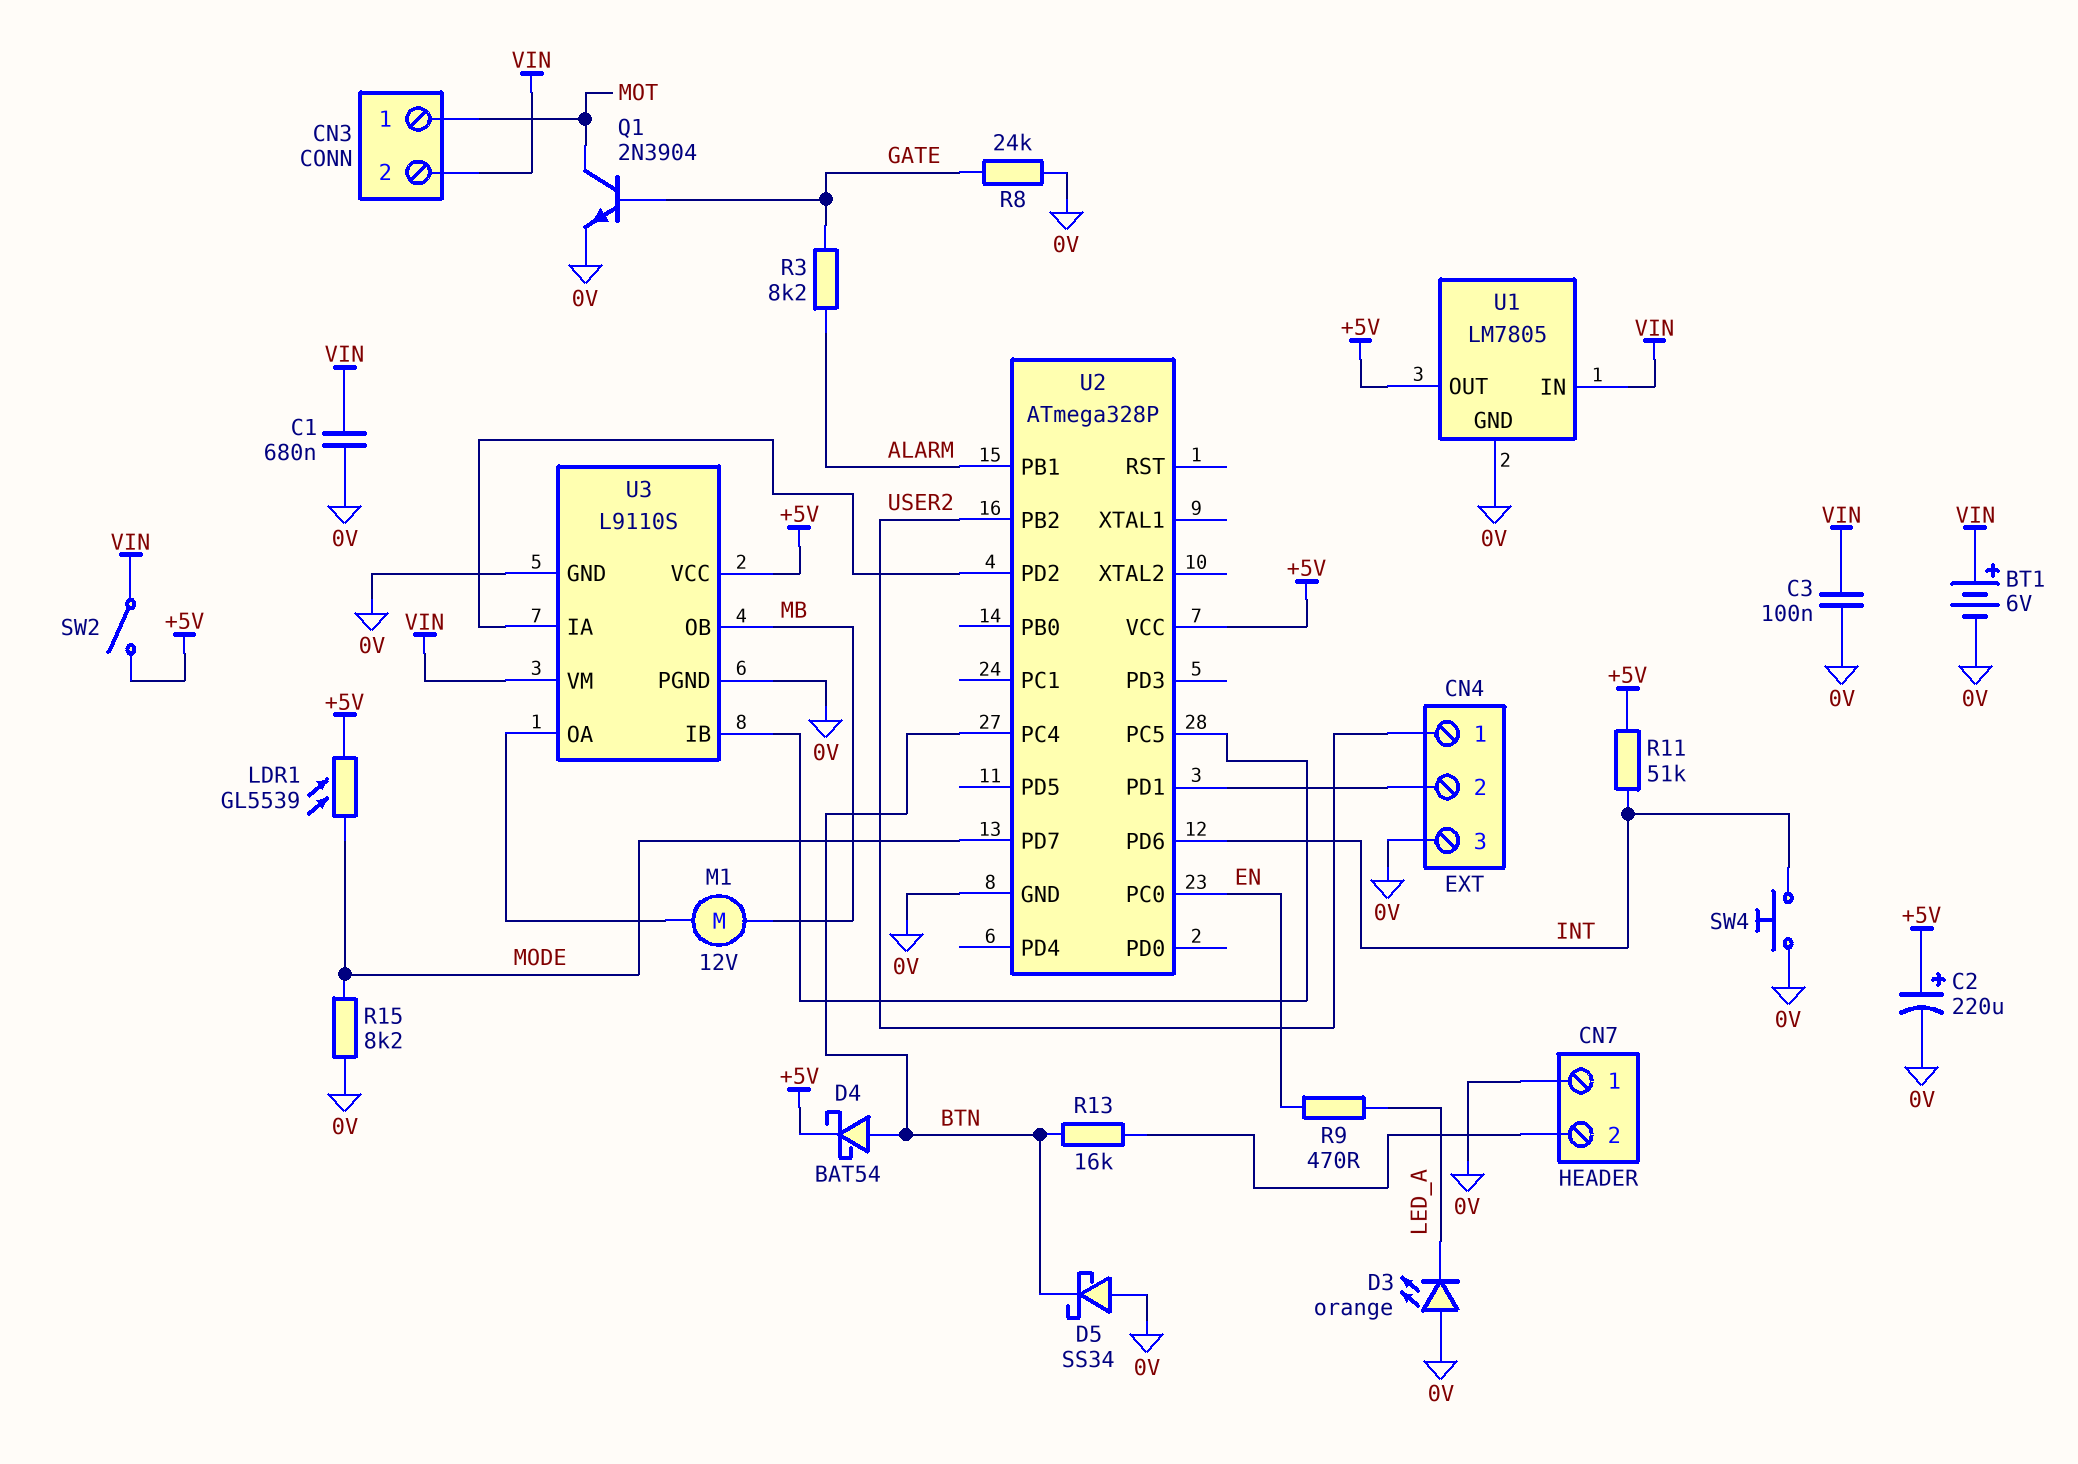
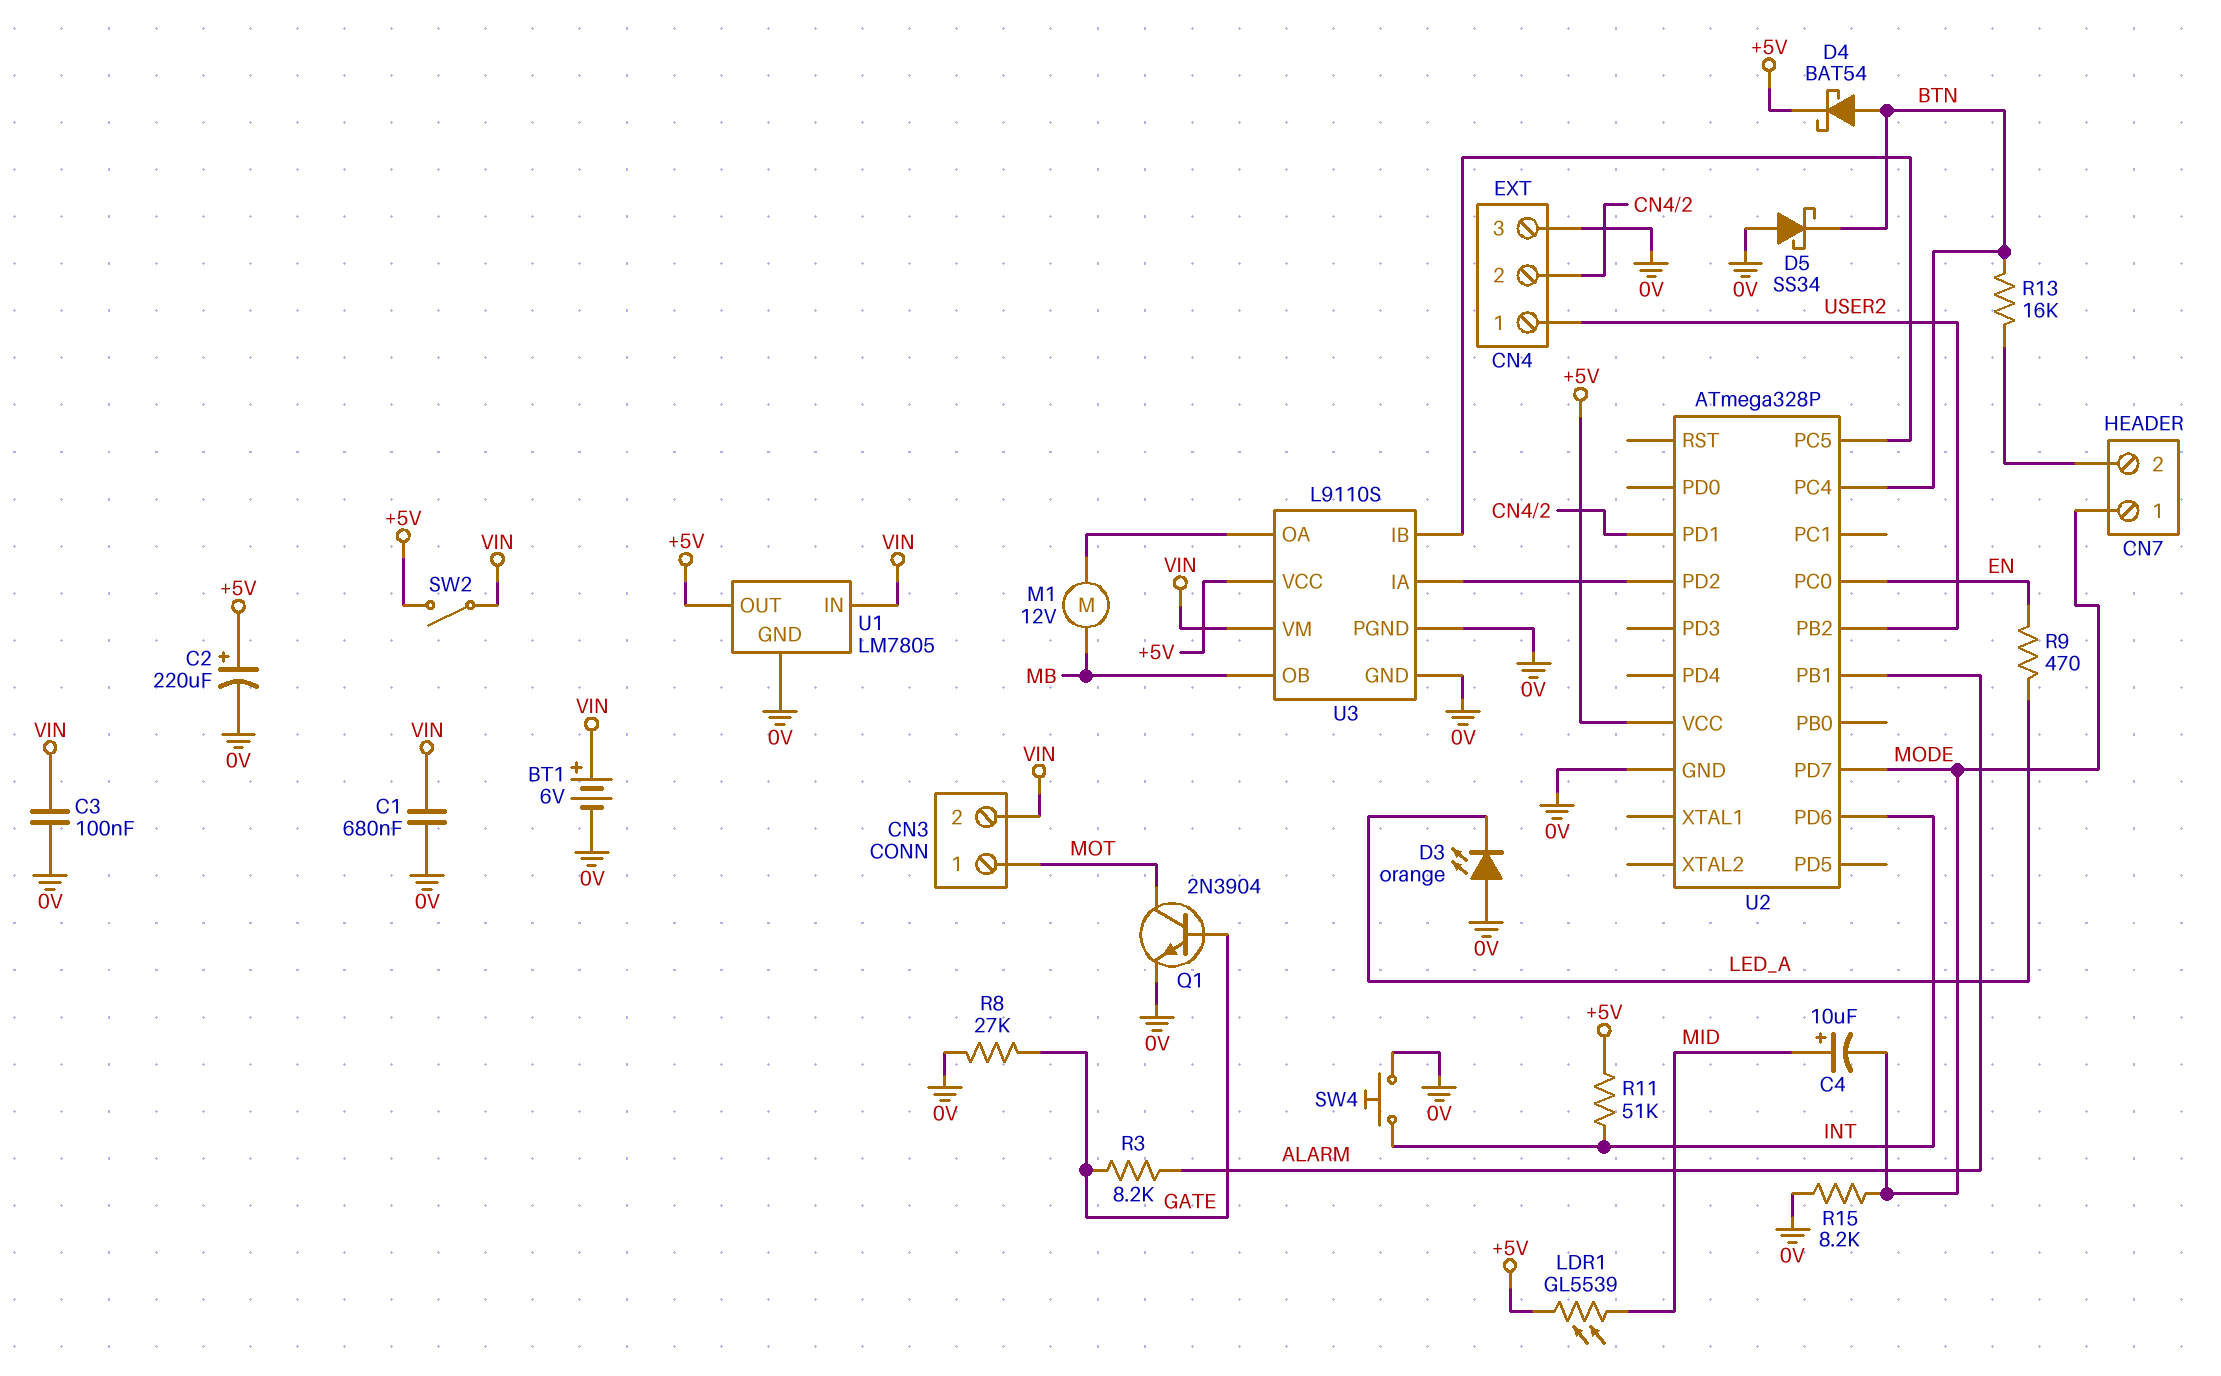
C4: none -> 10uF (plus MID, minus MODE)
CN7 pin 1: 0V -> MODE
LDR1: GL5539 (+5V, MODE) -> GL5539 (+5V, MID)
R8: 24k (0V, GATE) -> 27k (0V, GATE)

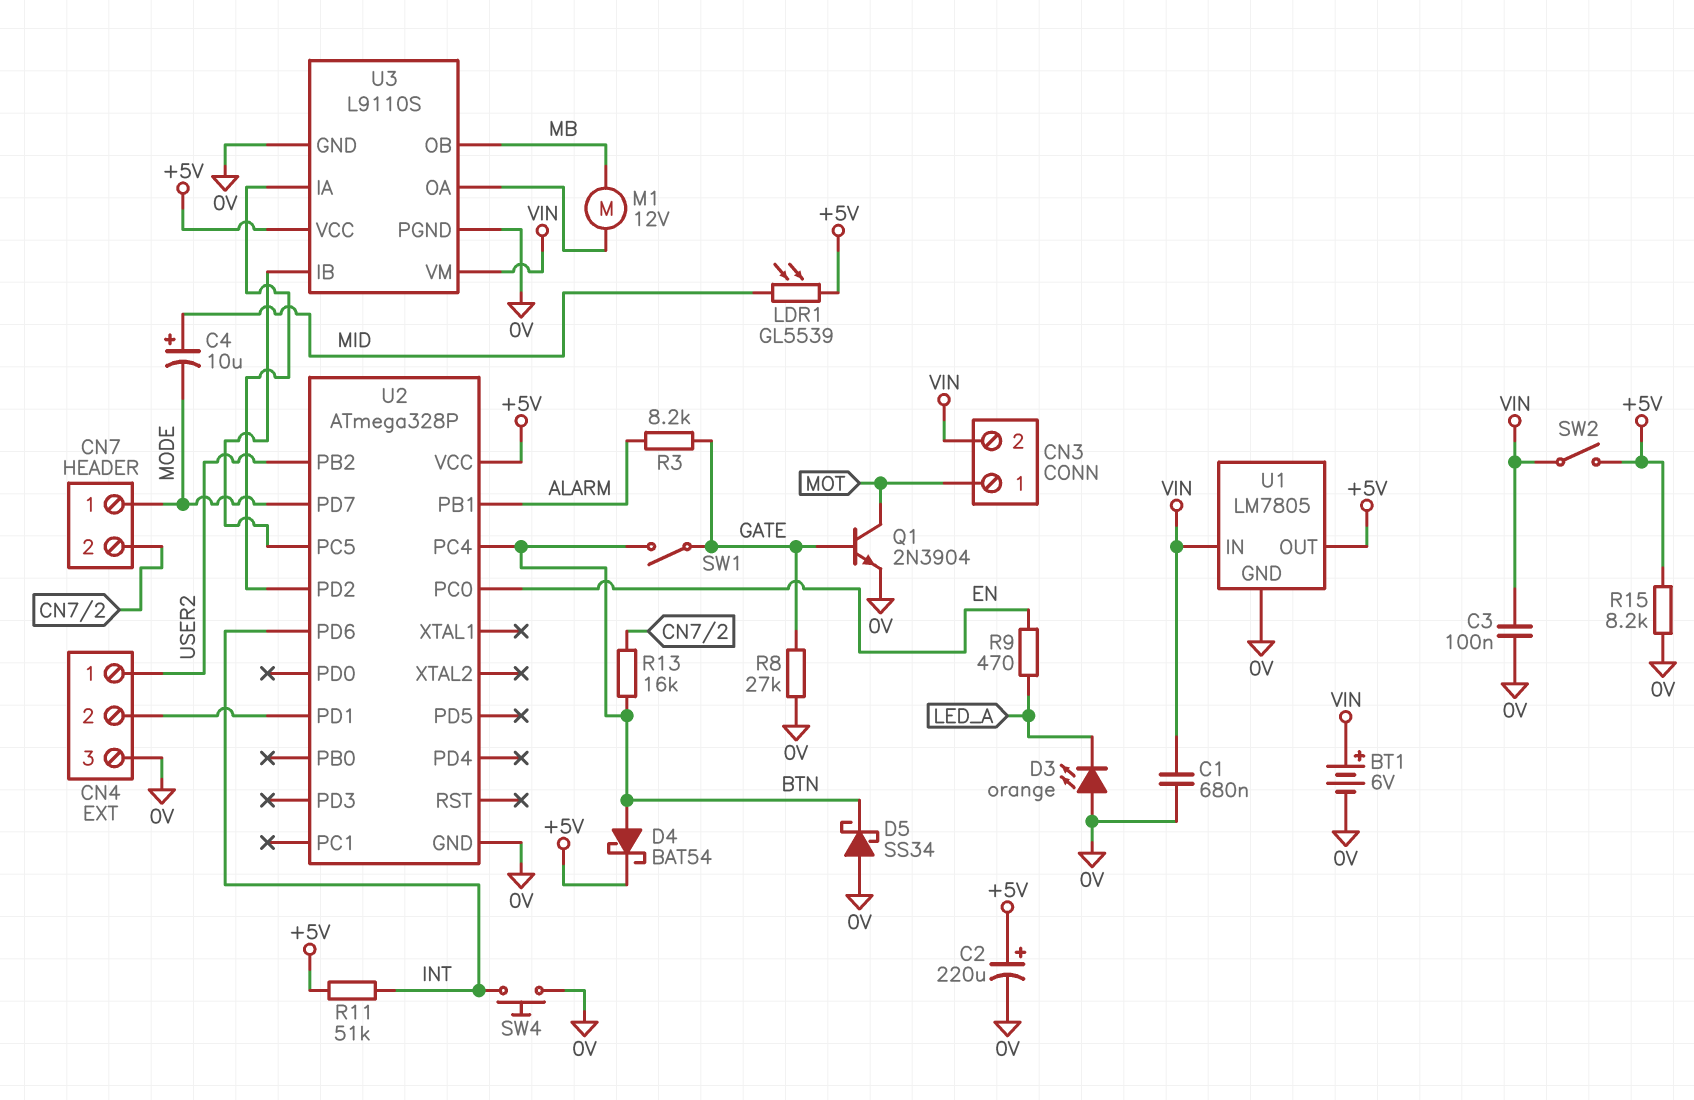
R15: 8.2k (0V, MODE) -> 8.2k (+5V, 0V)
SW1: none -> switch (BTN, GATE)

